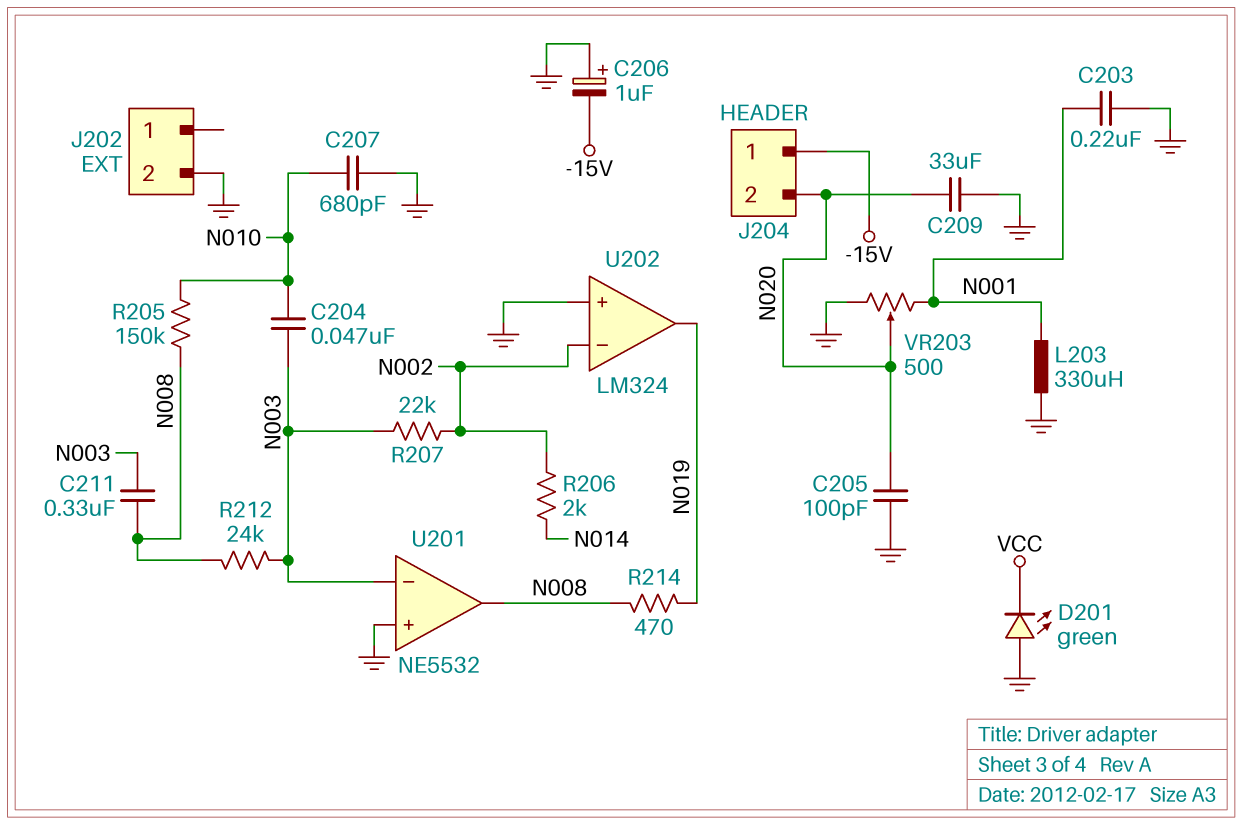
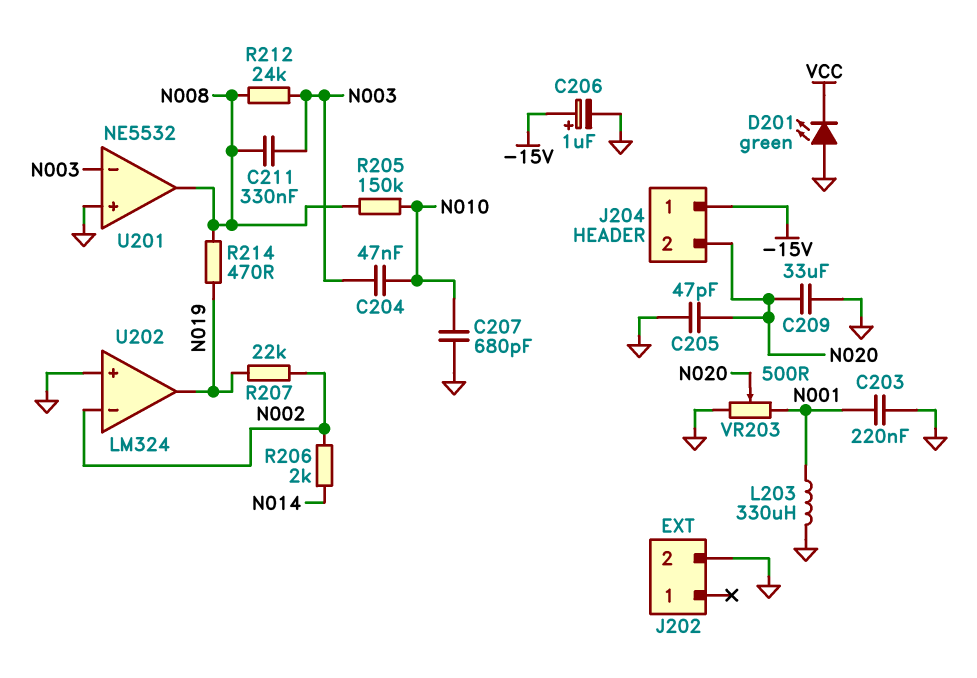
C205: 100pF (GND, N020) -> 47pF (GND, N020)
C206: 1uF (plus GND, minus -15V) -> 1uF (plus -15V, minus GND)
R207: 22k (N002, N003) -> 22k (N002, N019)

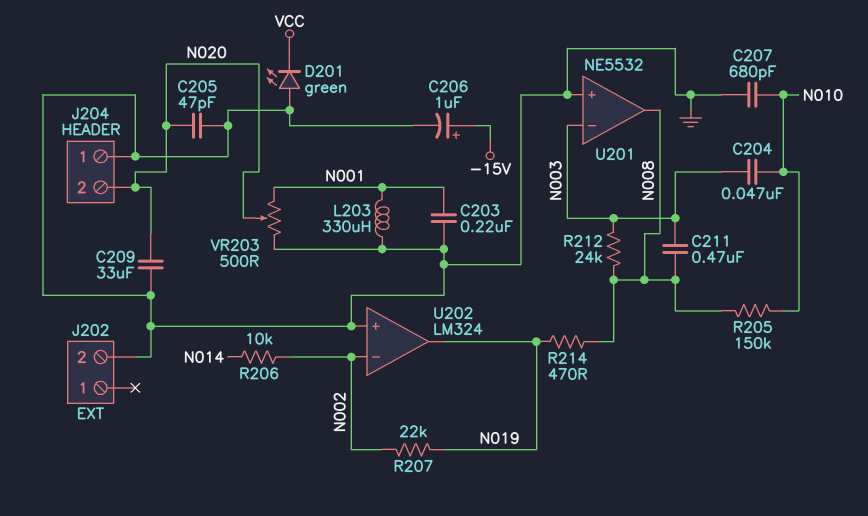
C211: 330nF (N003, N008) -> 470nF (N003, N008)
J204 pin 1: -15V -> GND
R206: 2k (N002, N014) -> 10k (N002, N014)

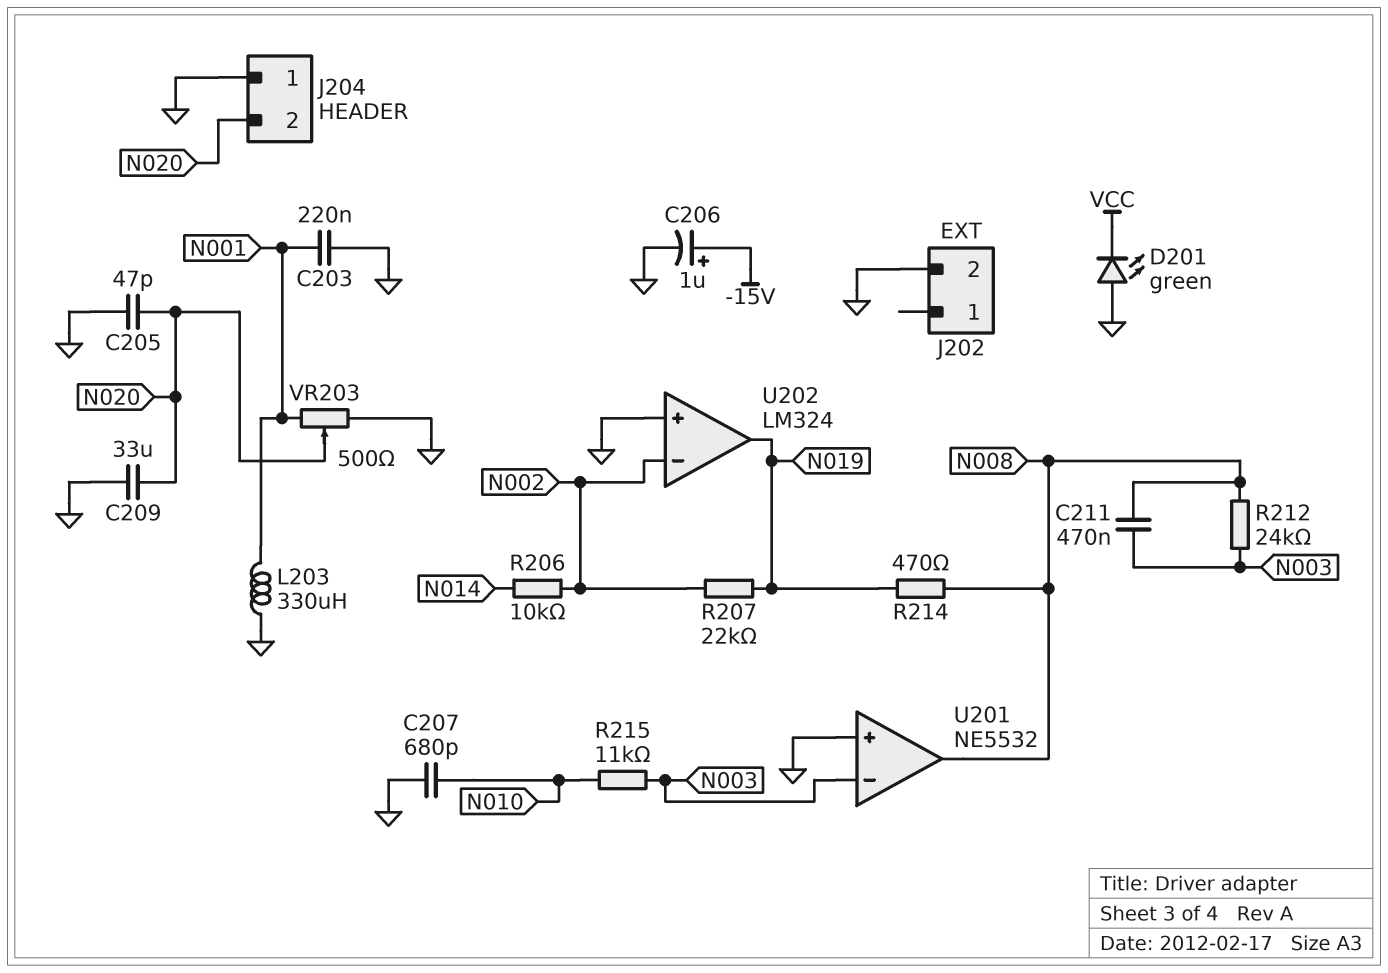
C204: 47nF (N003, N010) -> none
R205: 150k (N008, N010) -> none
R215: none -> 11k (N003, N010)

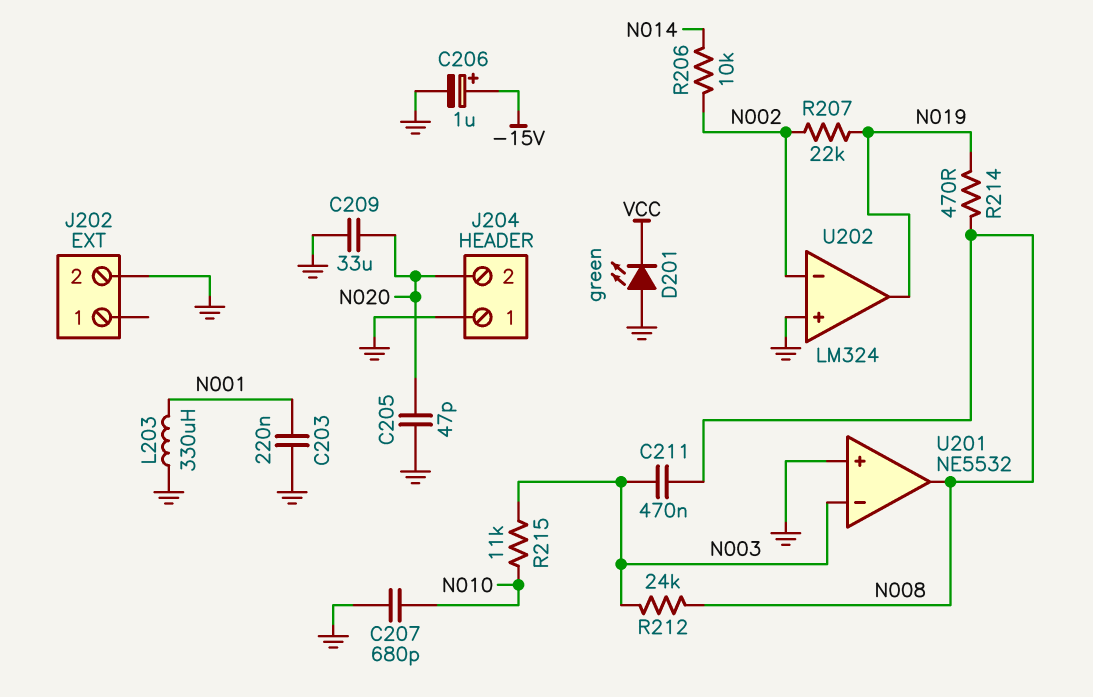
VR203: 500 (GND, N001, wiper N020) -> none

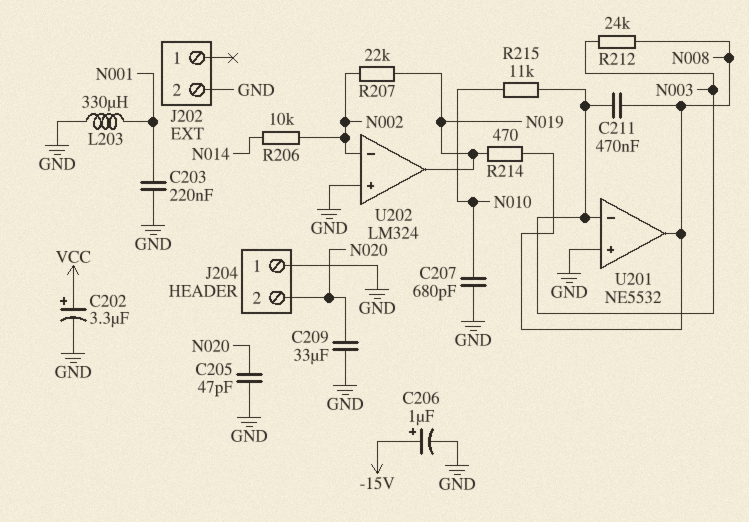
C202: none -> 3.3uF (plus VCC, minus GND)
D201: LED green (A GND, K VCC) -> none

